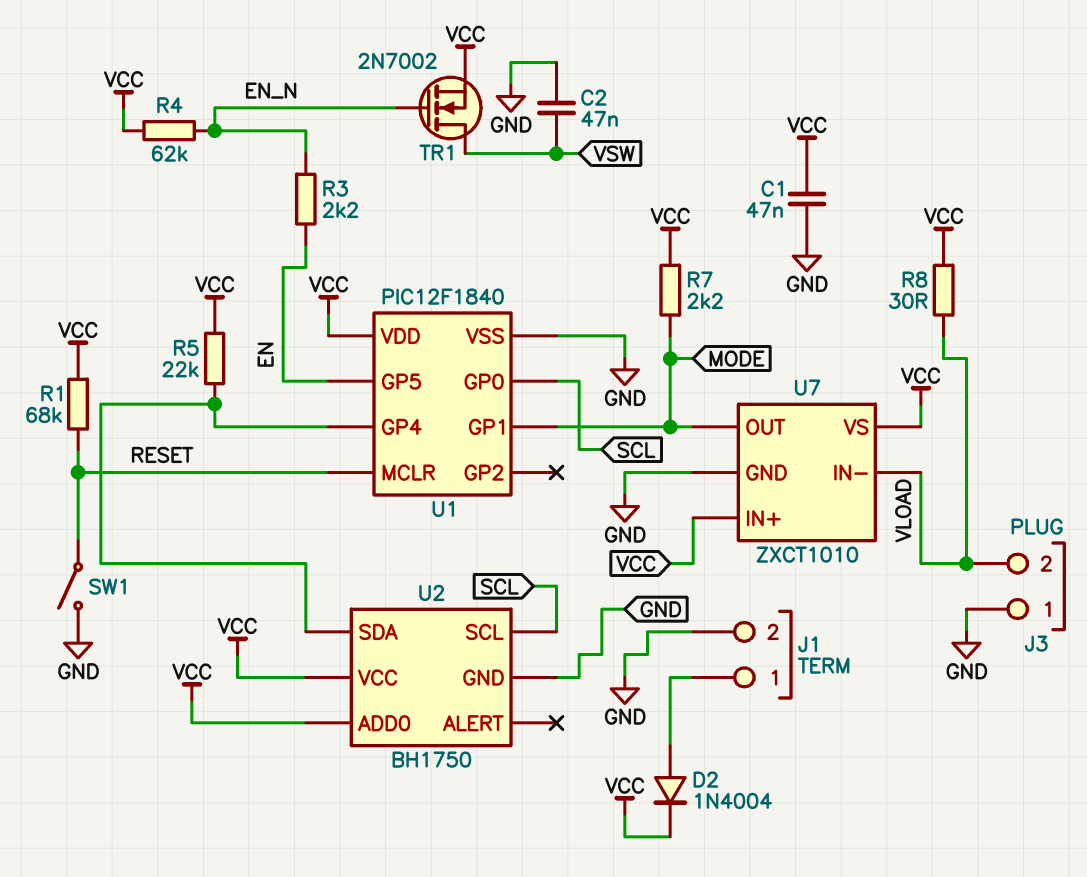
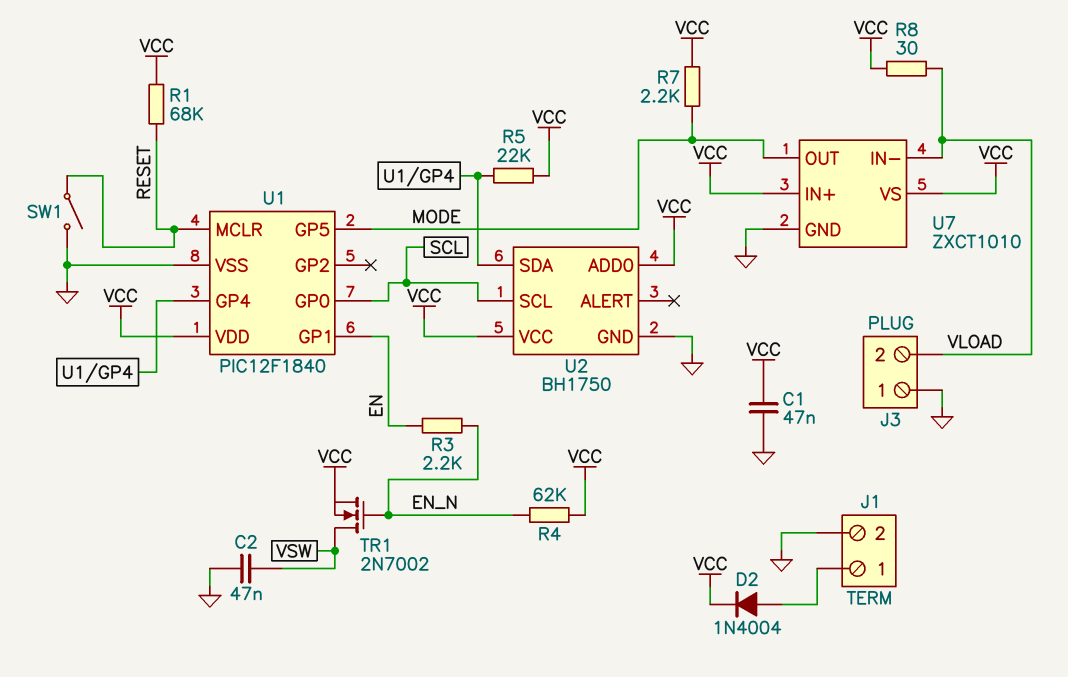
U1 pin GP1: MODE -> EN
U1 pin GP5: EN -> MODE

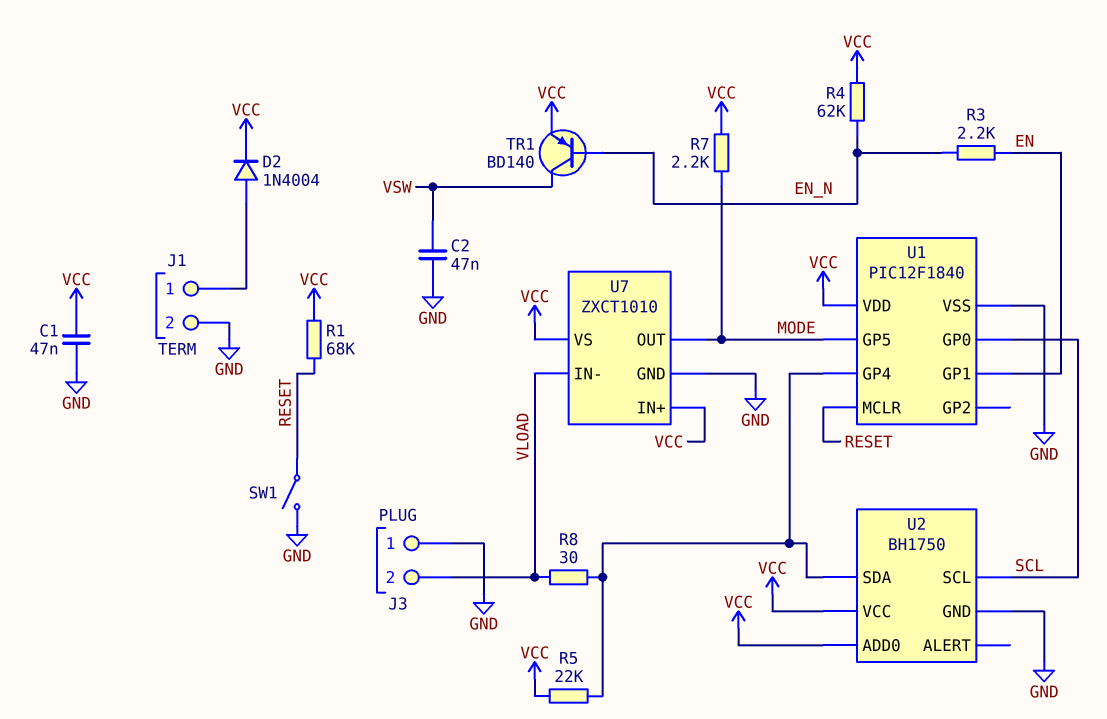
R8: 30 (VCC, VLOAD) -> 30 (U1/GP4, VLOAD)
TR1: NMOS 2N7002 (G EN_N, D VSW, S VCC) -> PNP BD140 (B EN_N, C VSW, E VCC)

